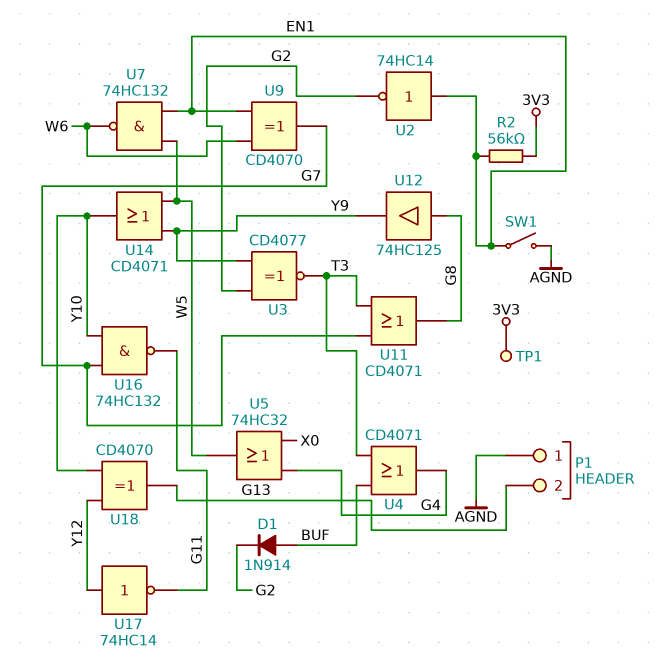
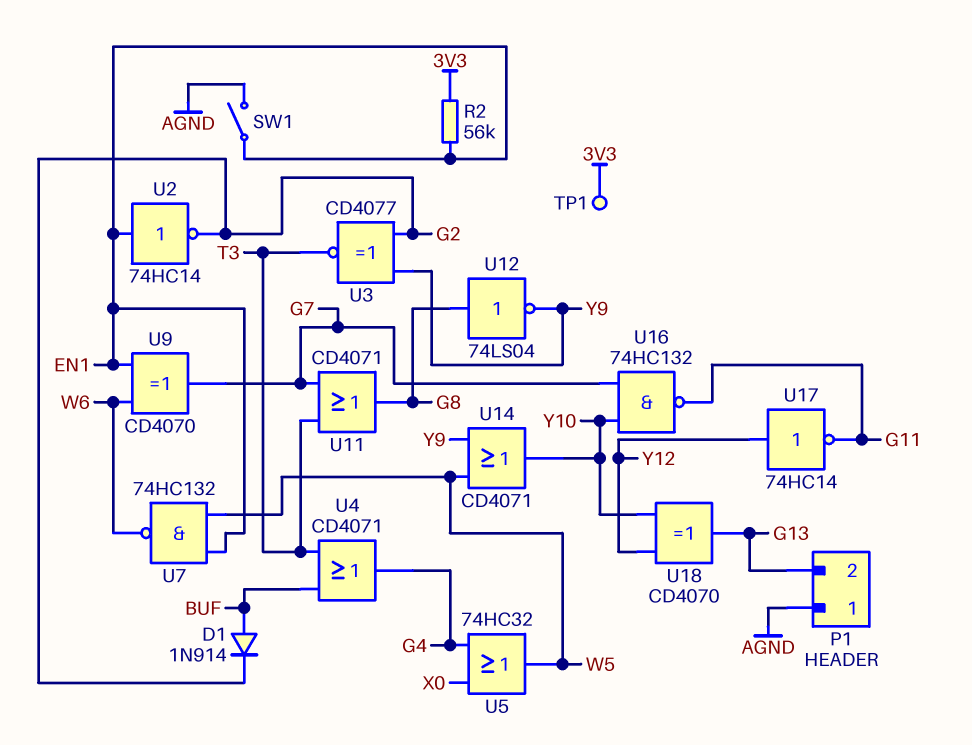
U12: buffer 74HC125 (in G8, out Y9) -> NOT 74LS04 (in G8, out Y9)

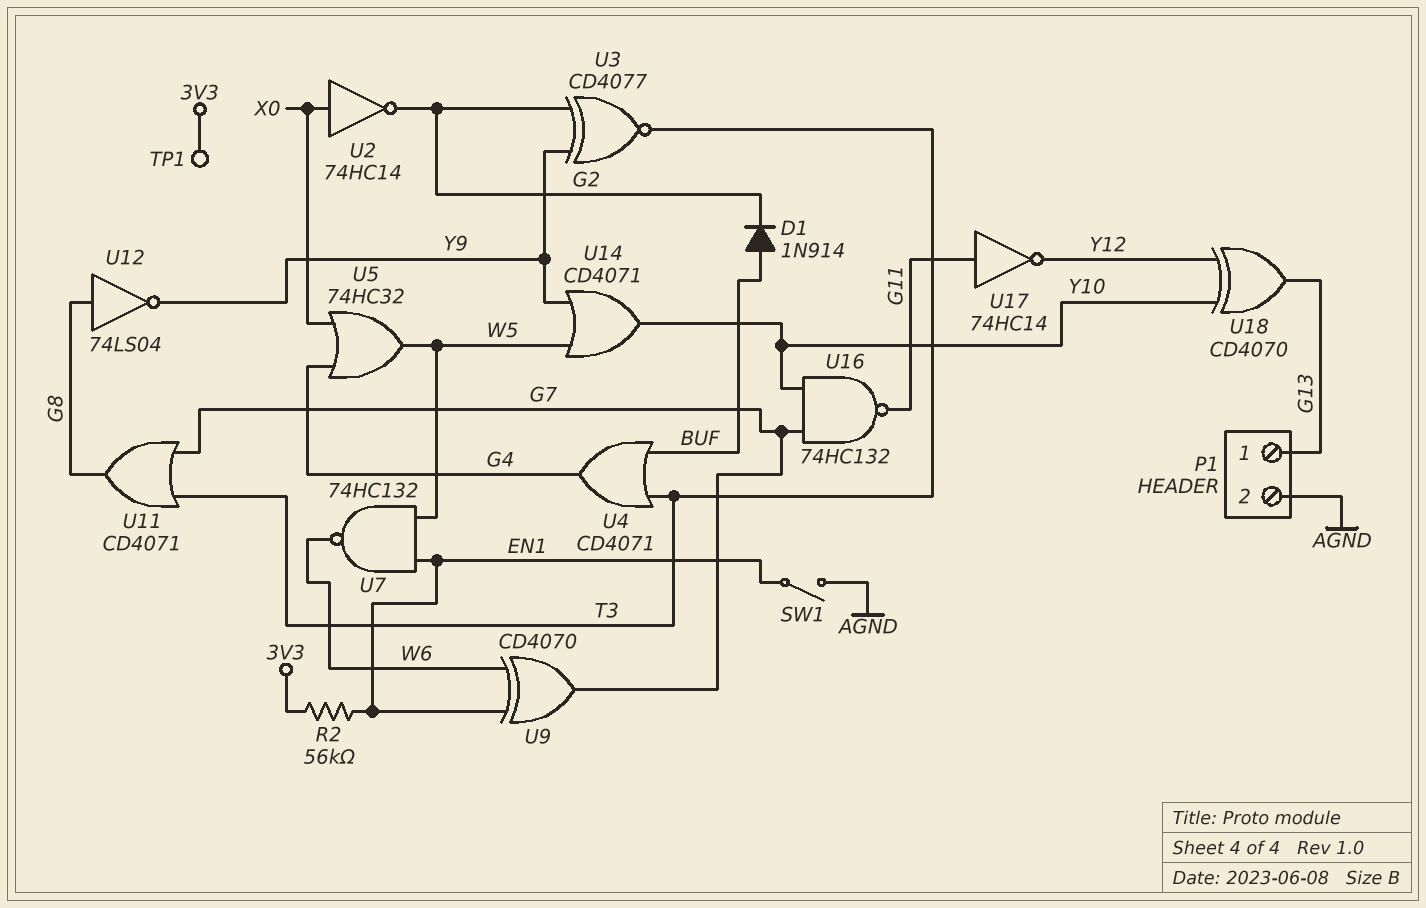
P1 pin 1: AGND -> G13
P1 pin 2: G13 -> AGND
U2: NOT 74HC14 (in EN1, out G2) -> NOT 74HC14 (in X0, out G2)
U17: NOT 74HC14 (in Y12, out G11) -> NOT 74HC14 (in G11, out Y12)

